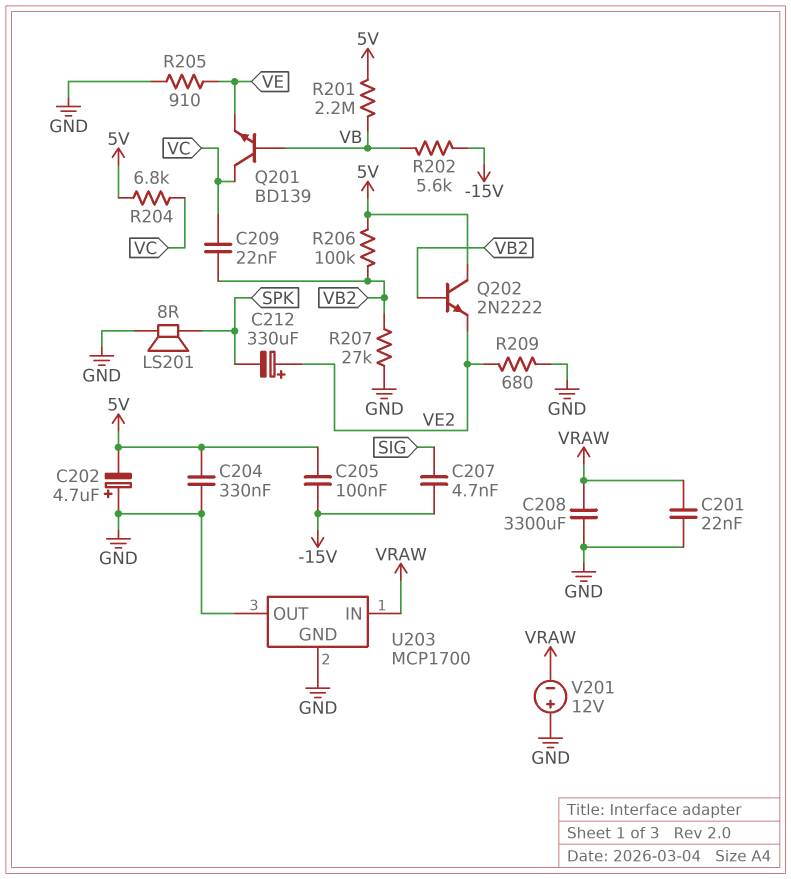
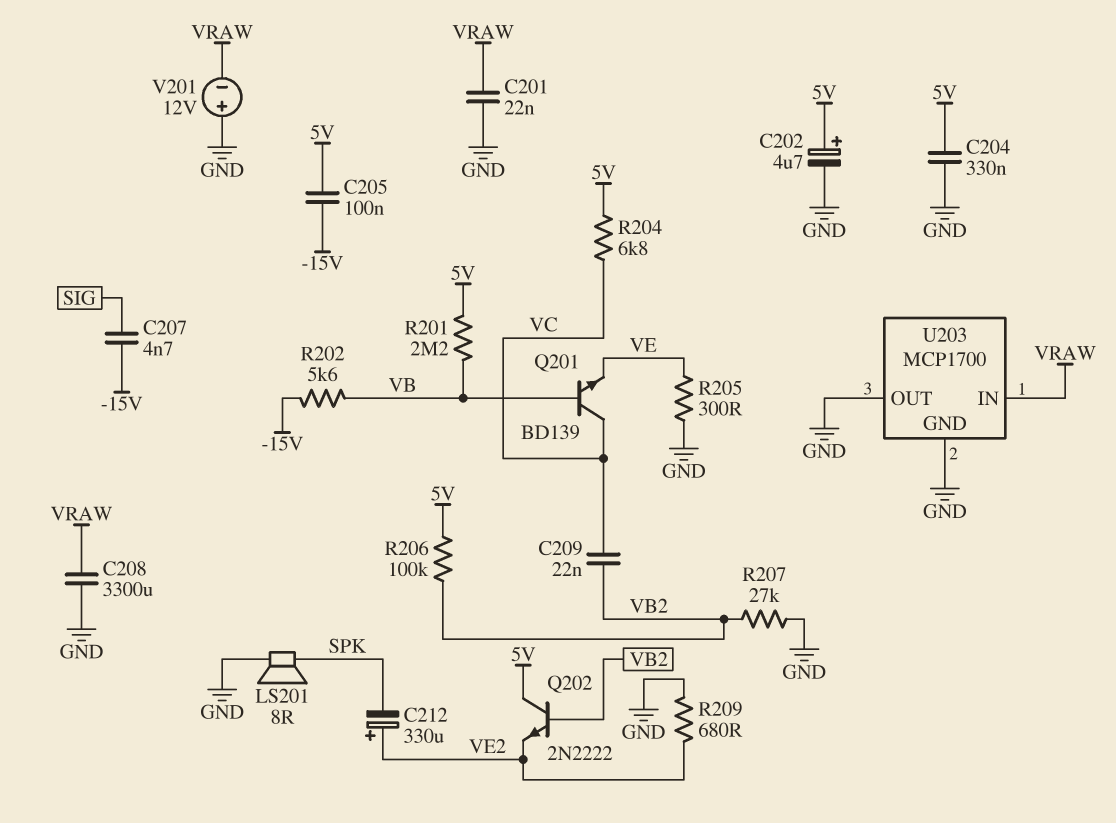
C202: 4.7uF (plus GND, minus 5V) -> 4.7uF (plus 5V, minus GND)
R205: 910 (GND, VE) -> 300 (GND, VE)

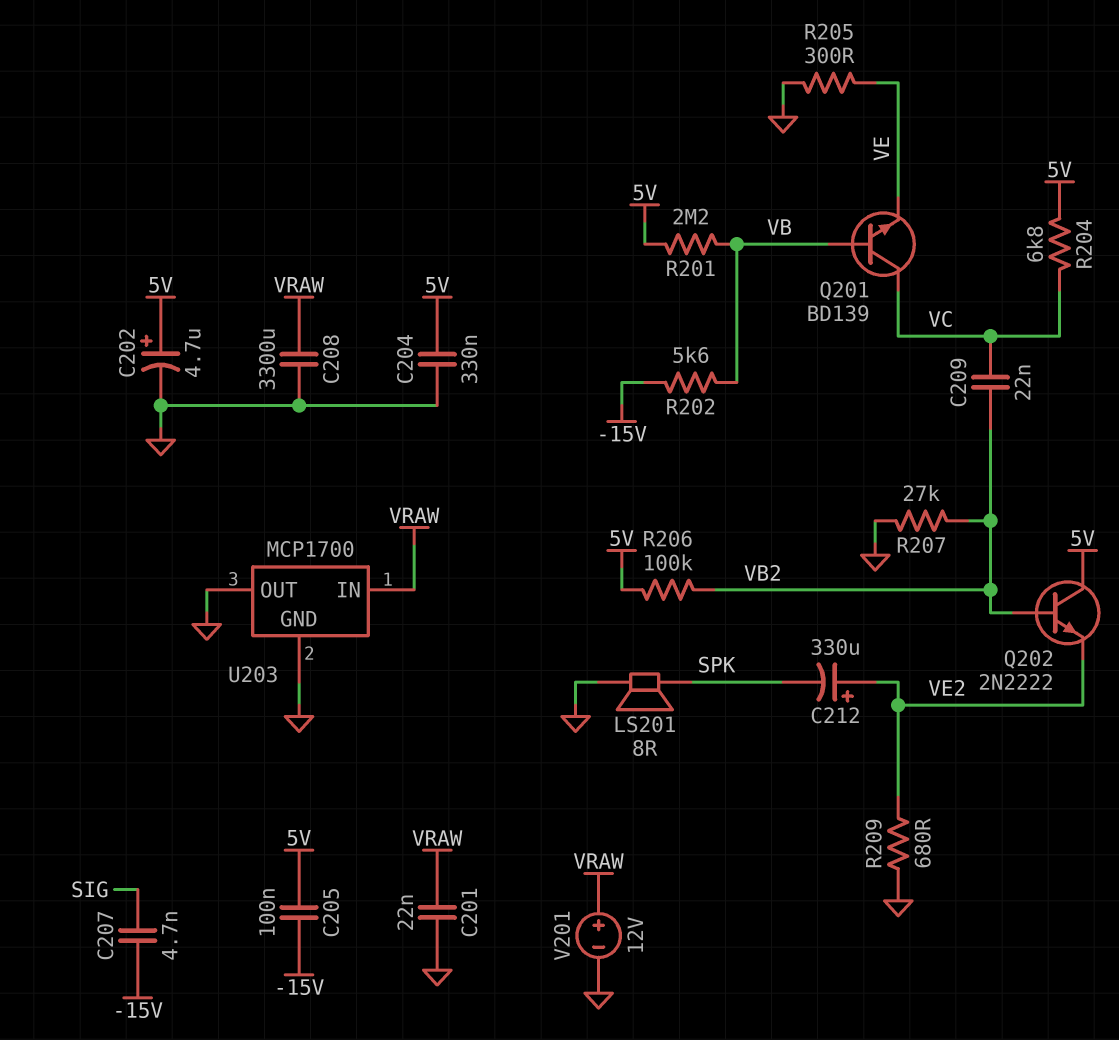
V201: 12V (plus GND, minus VRAW) -> 12V (plus VRAW, minus GND)

